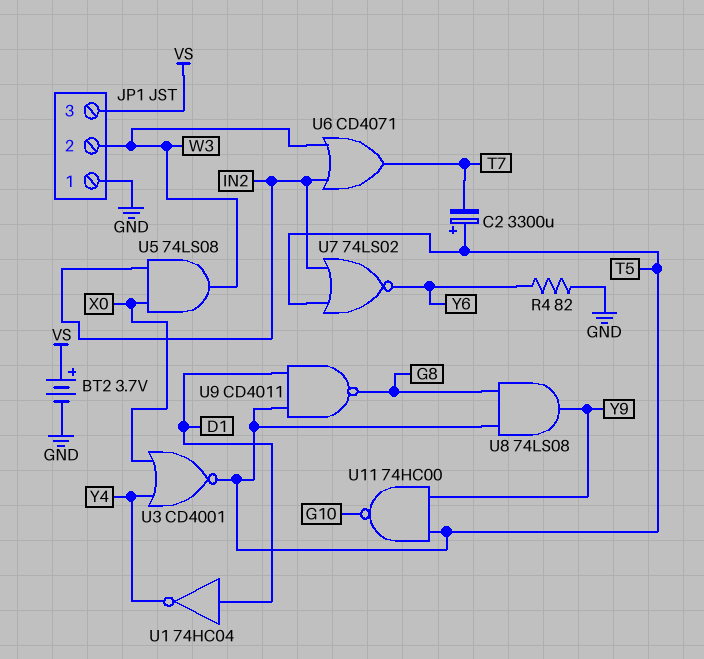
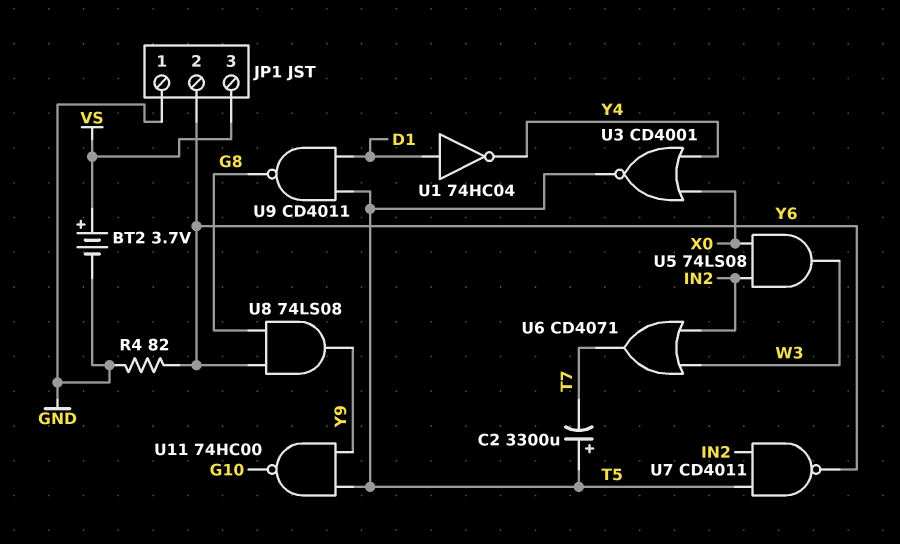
JP1 pin 2: W3 -> Y6
U7: NOR 74LS02 (in IN2, in T5, out Y6) -> NAND CD4011 (in IN2, in T5, out Y6)
U8: AND 74LS08 (in G8, in T5, out Y9) -> AND 74LS08 (in G8, in Y6, out Y9)

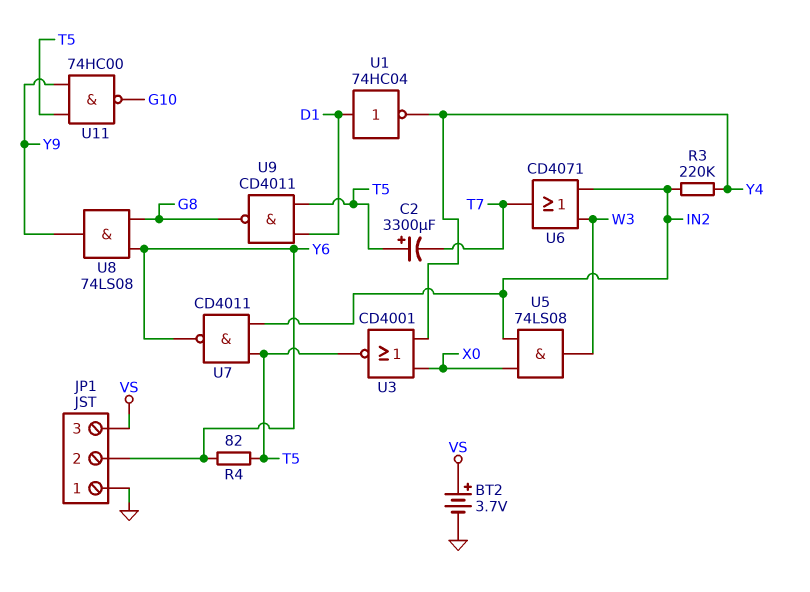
R3: none -> 220k (IN2, Y4)
R4: 82 (GND, Y6) -> 82 (T5, Y6)

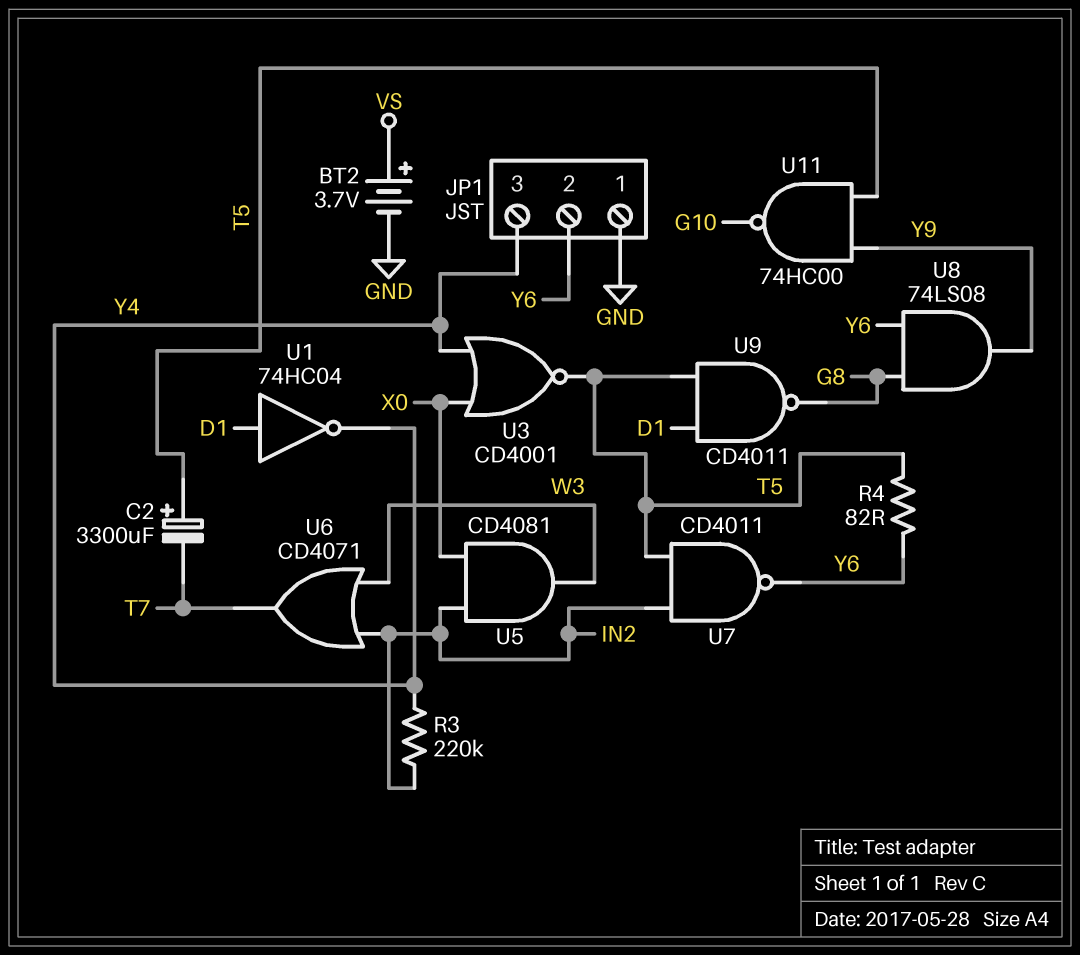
JP1 pin 3: VS -> Y4
U5: AND 74LS08 (in IN2, in X0, out W3) -> AND CD4081 (in IN2, in X0, out W3)

